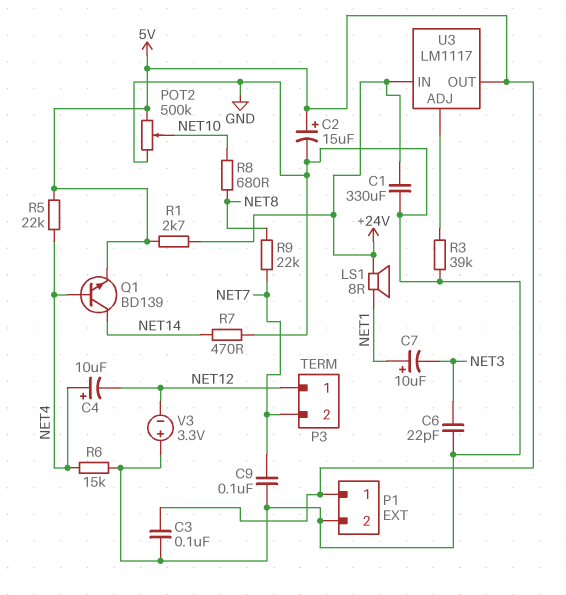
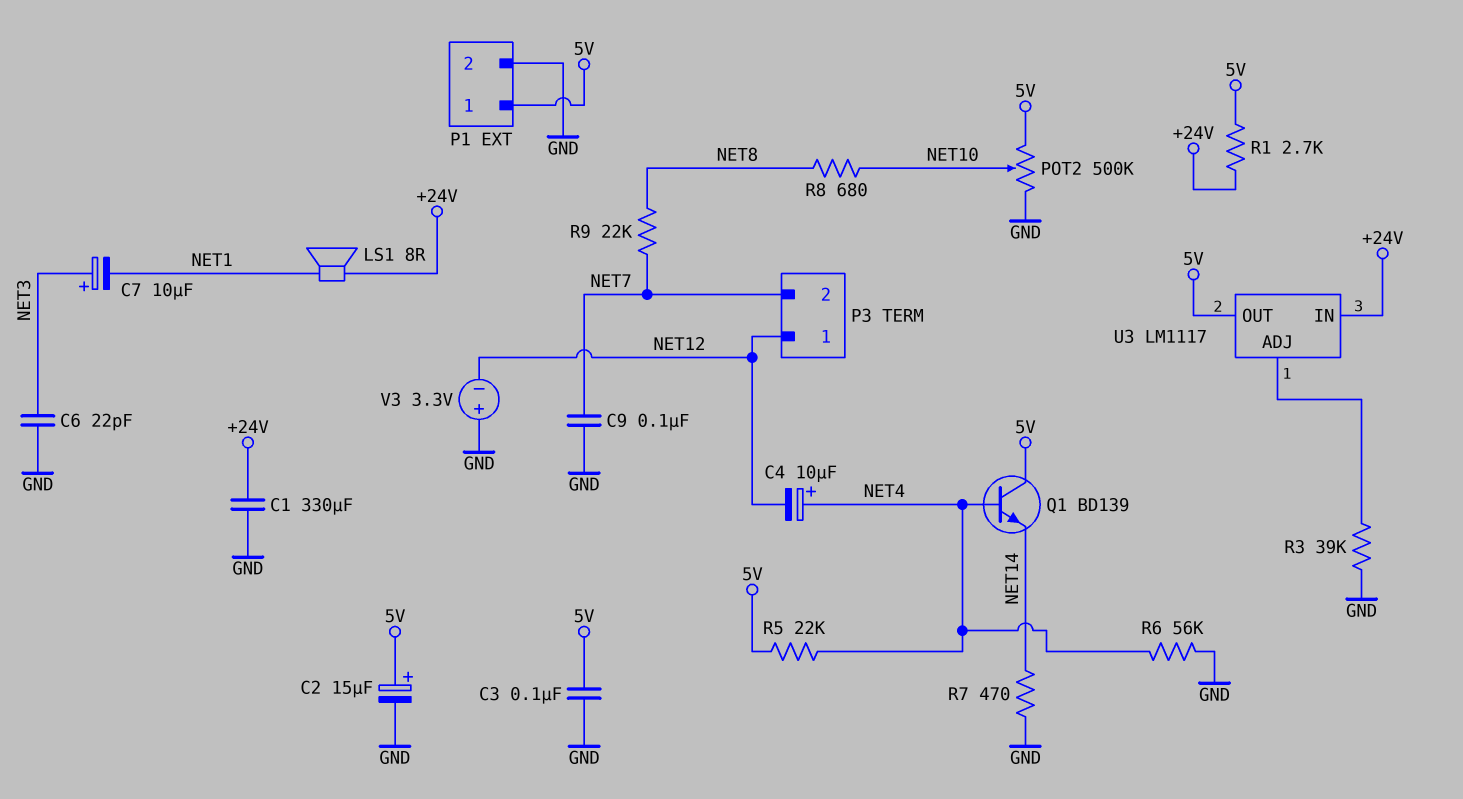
C7: 10uF (plus NET1, minus NET3) -> 10uF (plus NET3, minus NET1)
Q1: NPN BD139 (B NET4, C NET14, E 5V) -> NPN BD139 (B NET4, C 5V, E NET14)
R6: 15k (GND, NET4) -> 56k (GND, NET4)

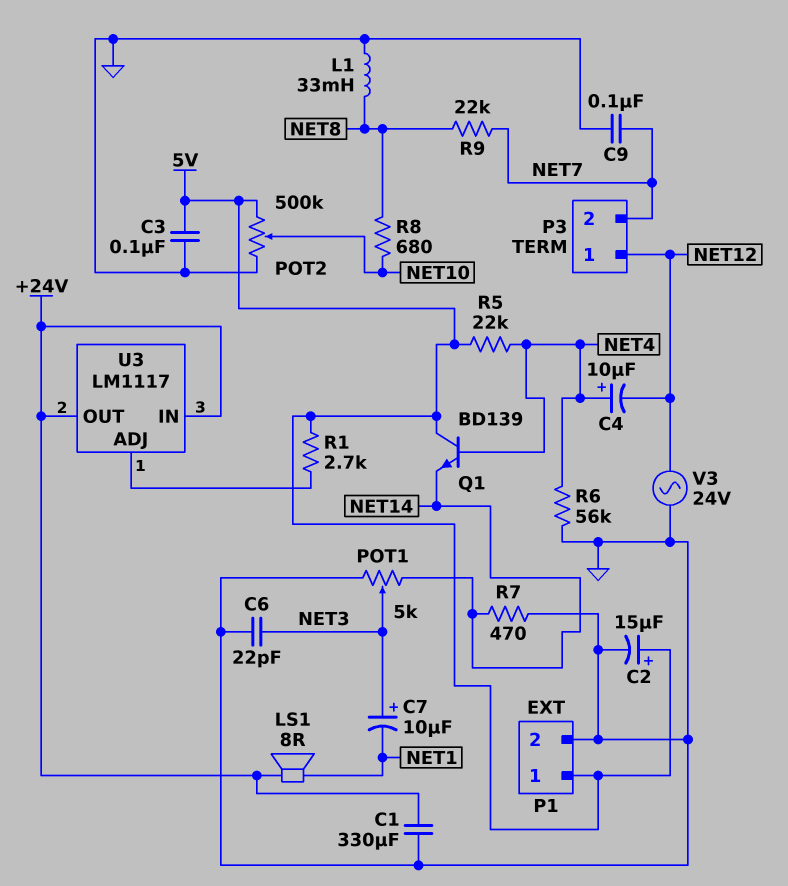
L1: none -> 33mH (GND, NET8)
POT1: none -> 5k (GND, NET14, wiper NET3)
R1: 2.7k (+24V, 5V) -> 2.7k (5V, U3/ADJ)
R3: 39k (GND, U3/ADJ) -> none
U3 pin OUT: 5V -> +24V
V3: 3.3V (plus GND, minus NET12) -> AC 24V (GND, NET12)

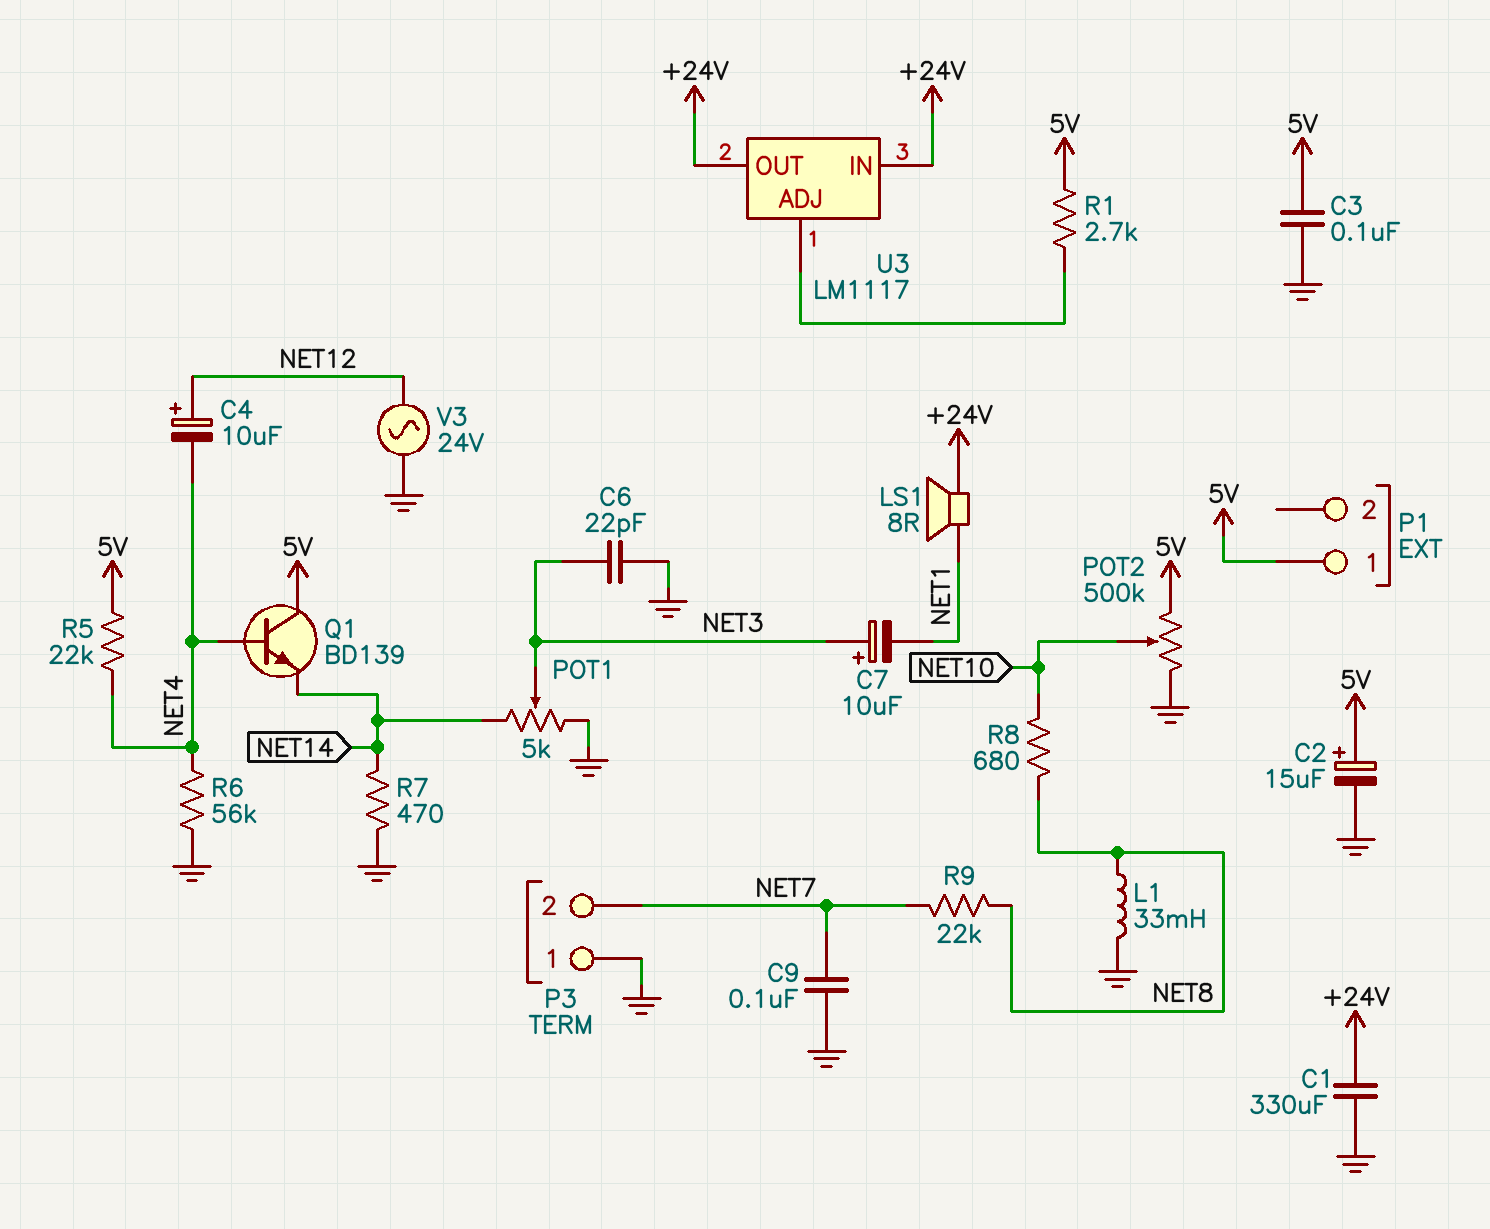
C4: 10uF (plus NET4, minus NET12) -> 10uF (plus NET12, minus NET4)
P1 pin 2: GND -> none
P3 pin 1: NET12 -> GND

